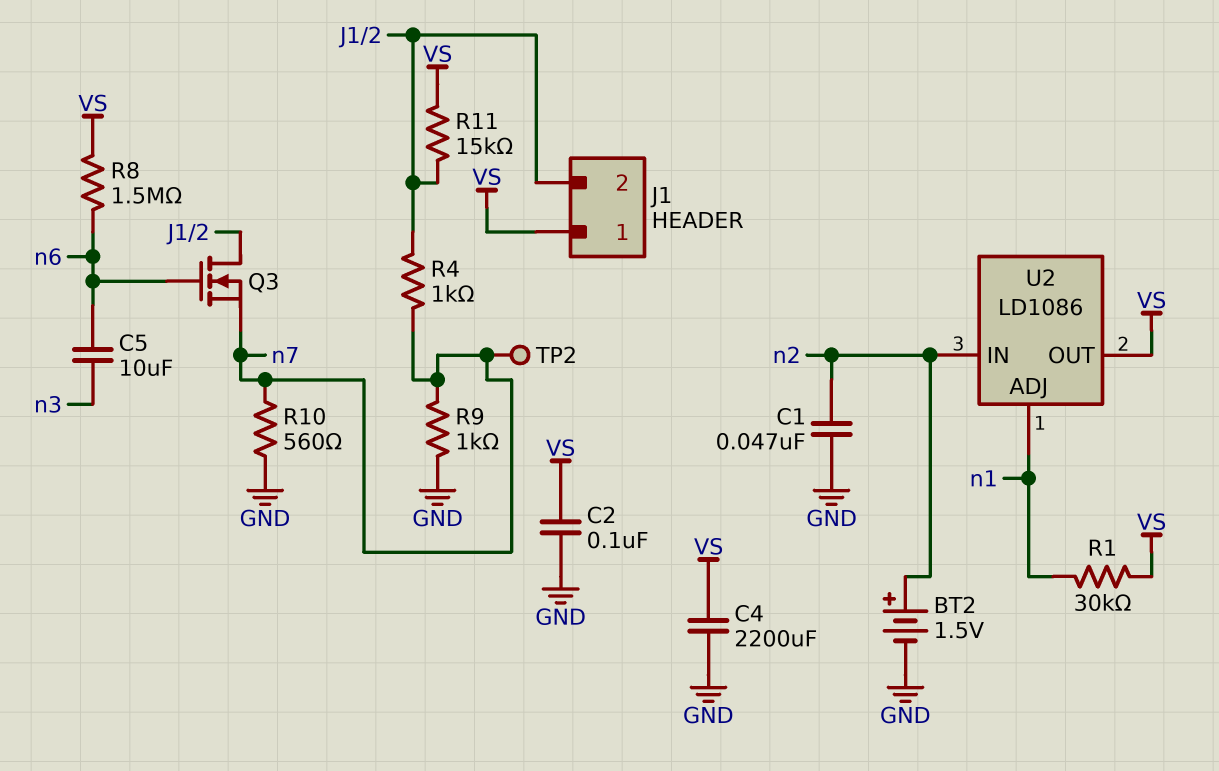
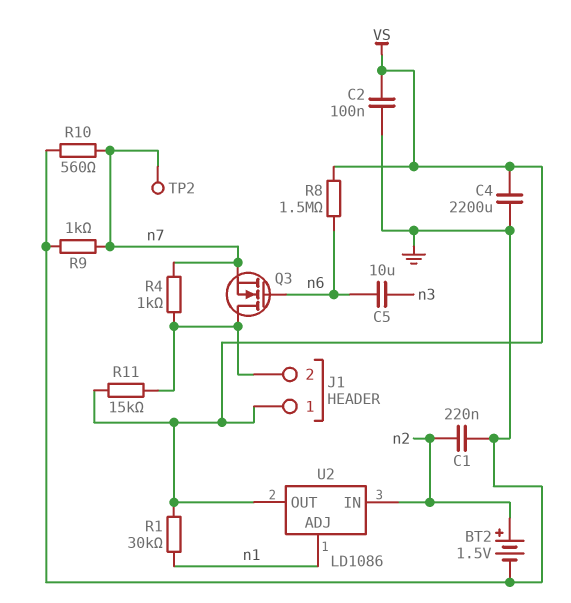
C1: 47nF (GND, n2) -> 220nF (GND, n2)

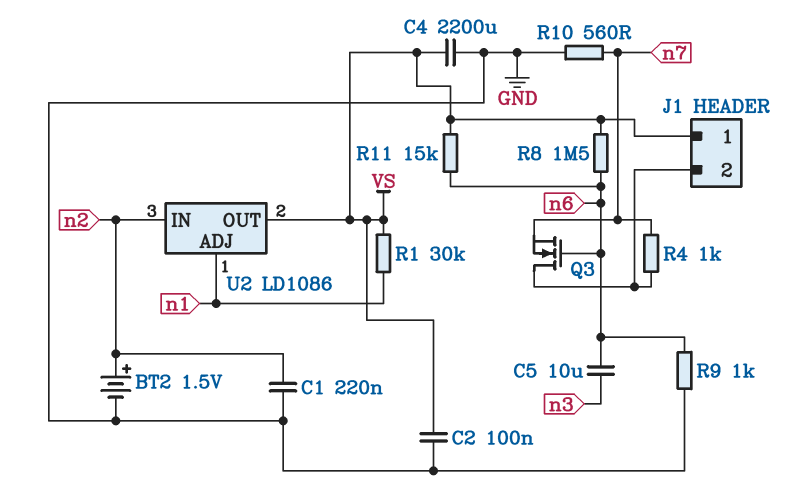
R9: 1k (GND, n7) -> 1k (GND, n6)
R11: 15k (J1/2, VS) -> 15k (VS, n6)
TP2: test point (n7) -> none

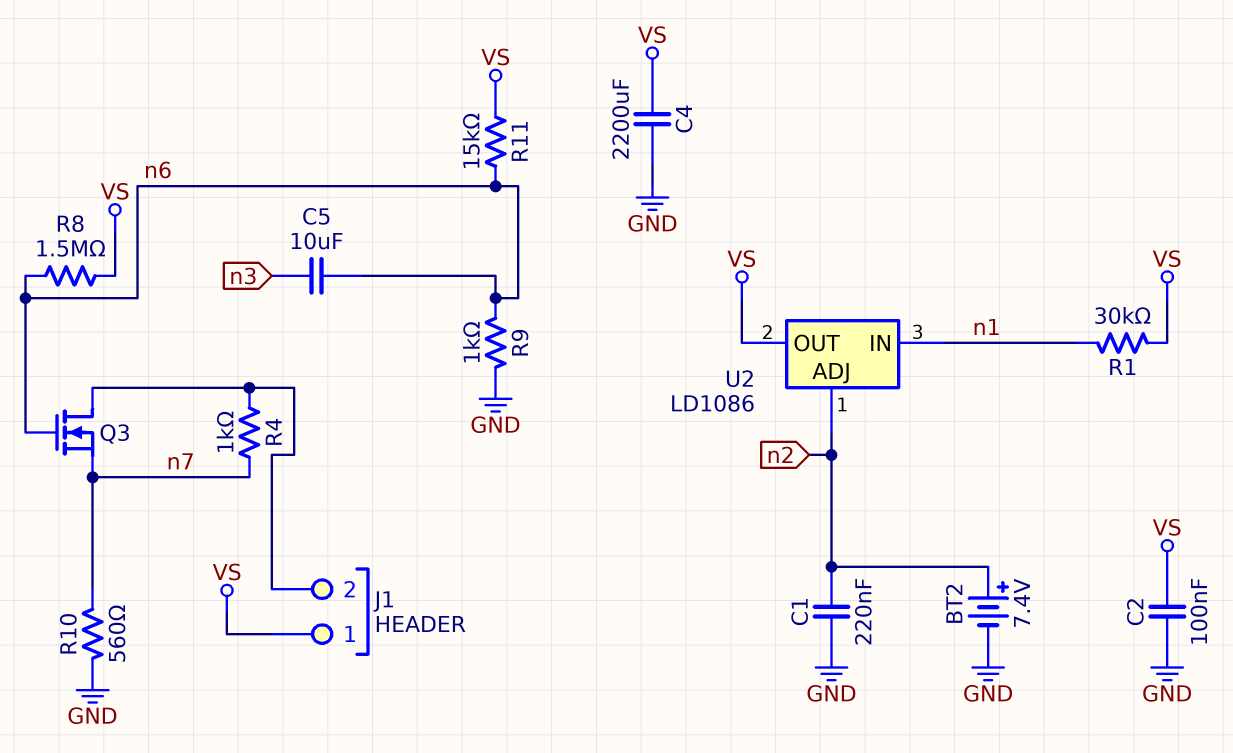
BT2: 1.5V (plus n2, minus GND) -> 7.4V (plus n2, minus GND)
U2 pin ADJ: n1 -> n2
U2 pin IN: n2 -> n1

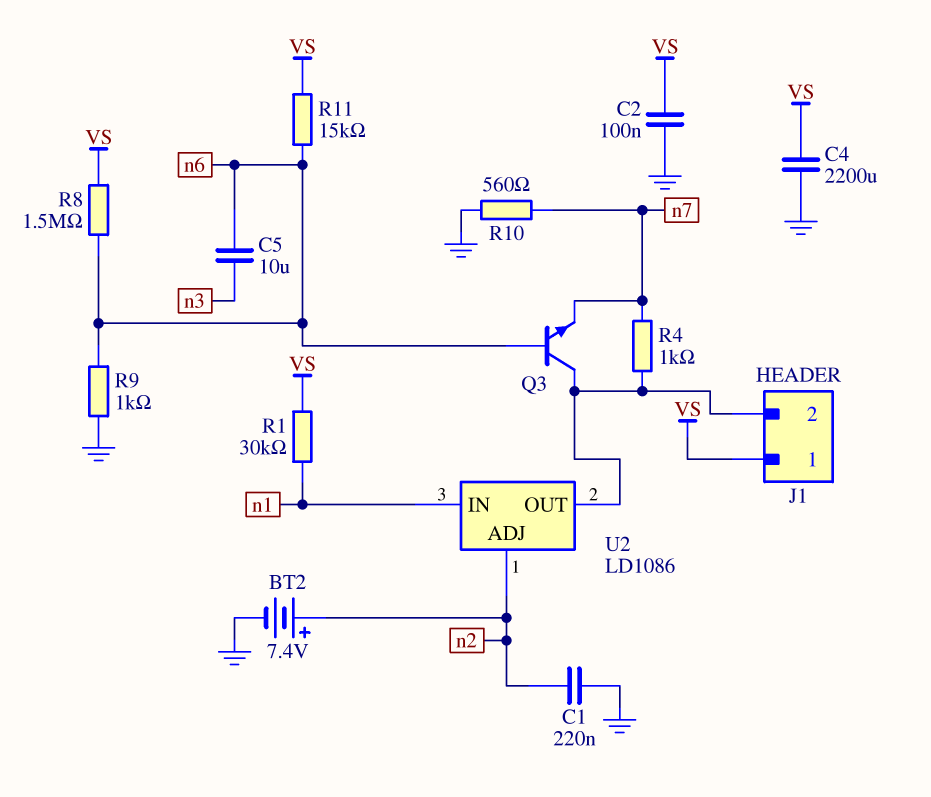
Q3: NMOS (G n6, D J1/2, S n7) -> NPN (B n6, C J1/2, E n7)
U2 pin OUT: VS -> J1/2

